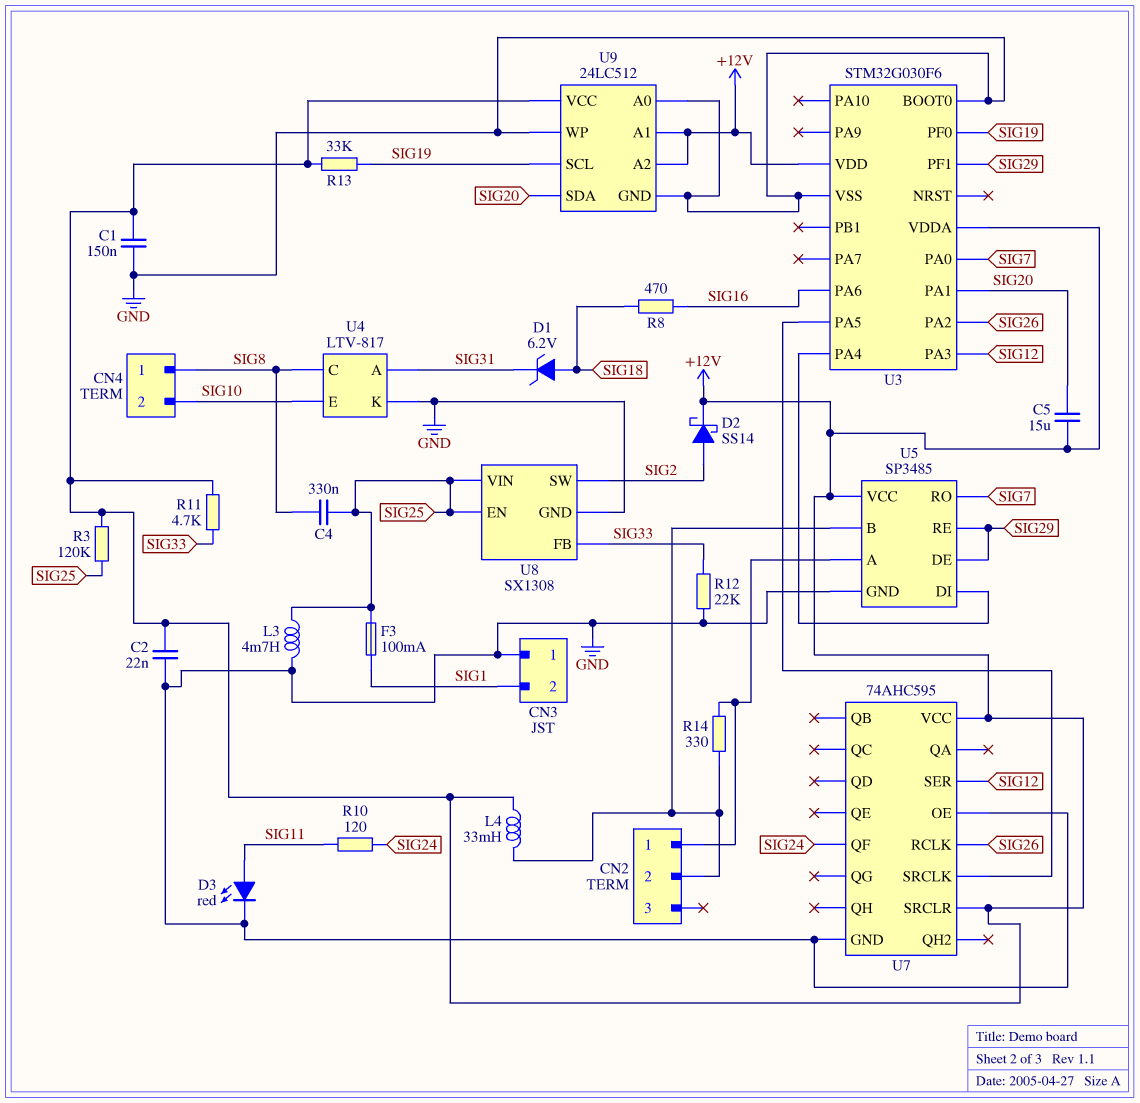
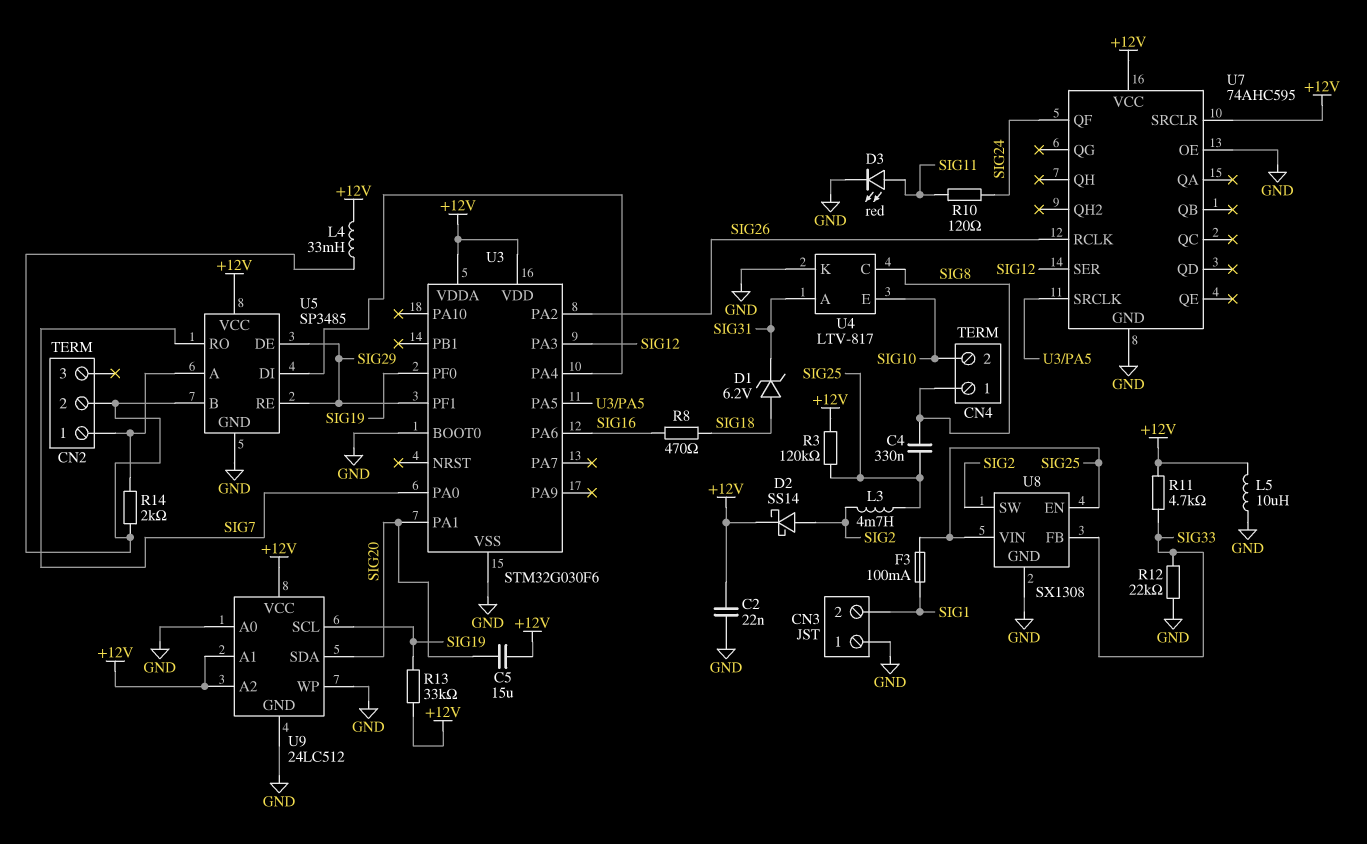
C1: 150nF (+12V, GND) -> none
L3: 4.7mH (GND, SIG25) -> 4.7mH (SIG2, SIG25)
L5: none -> 10uH (+12V, GND)
R14: 330 (CN2/1, CN2/2) -> 2k (CN2/1, CN2/2)

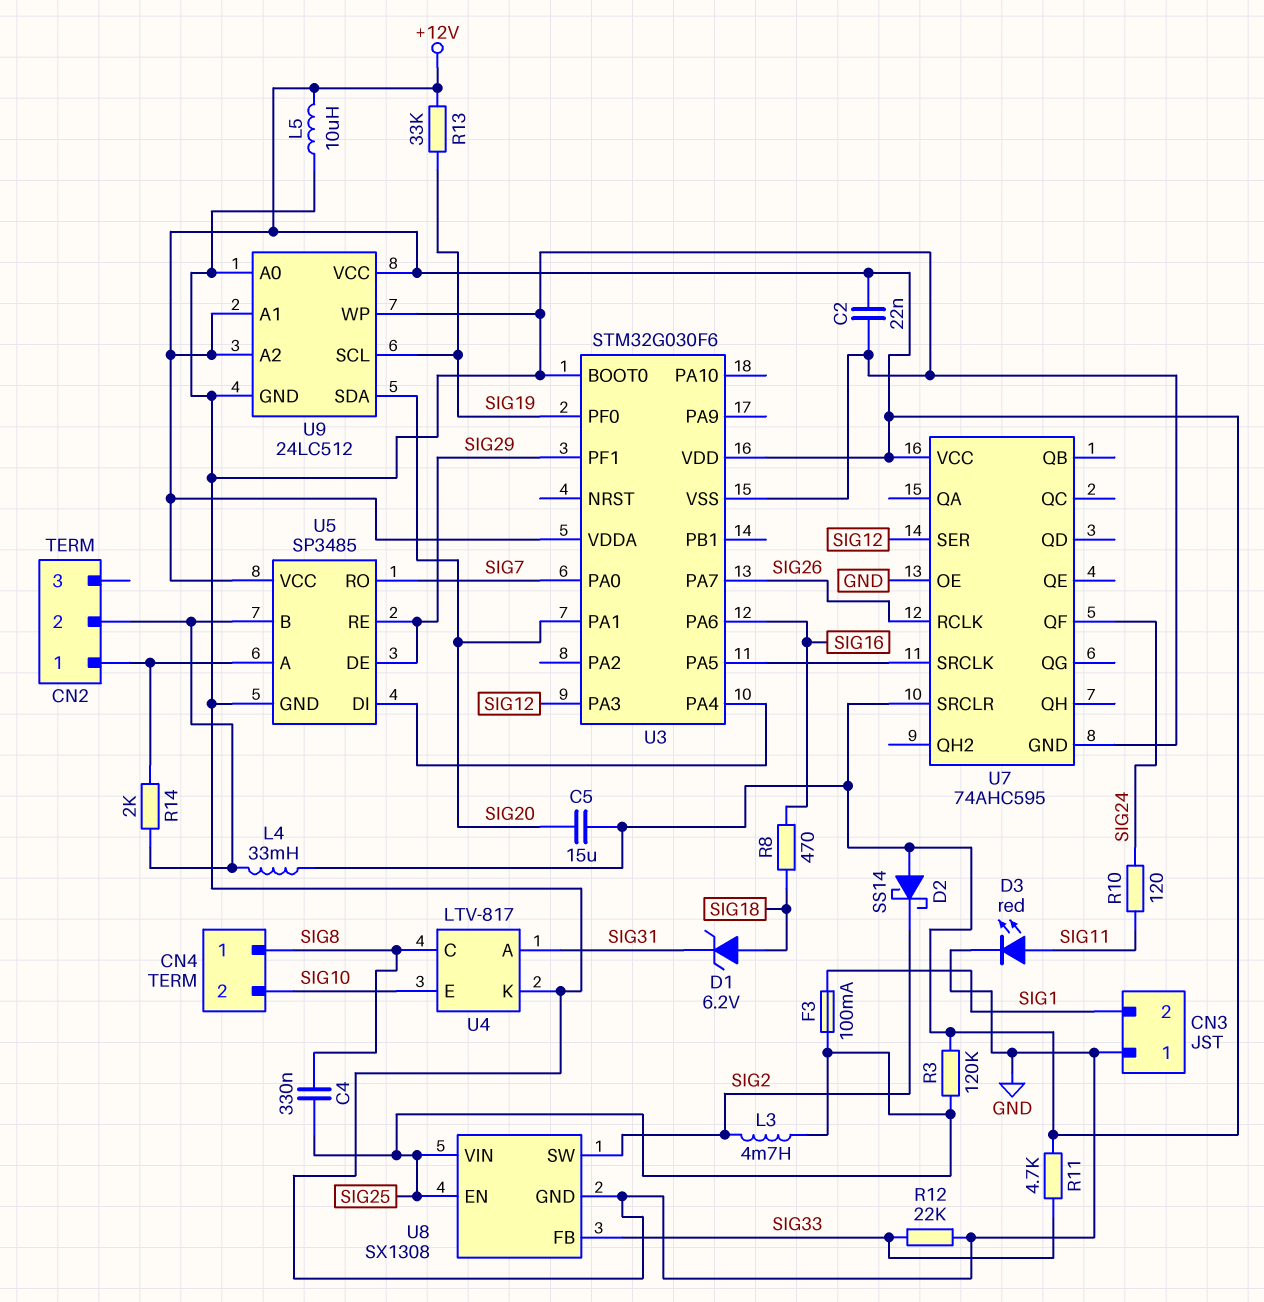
D2: schottky SS14 (A SIG2, K +12V) -> schottky SS14 (A +12V, K SIG2)
U3 pin PA2: SIG26 -> none
U3 pin PA7: none -> SIG26

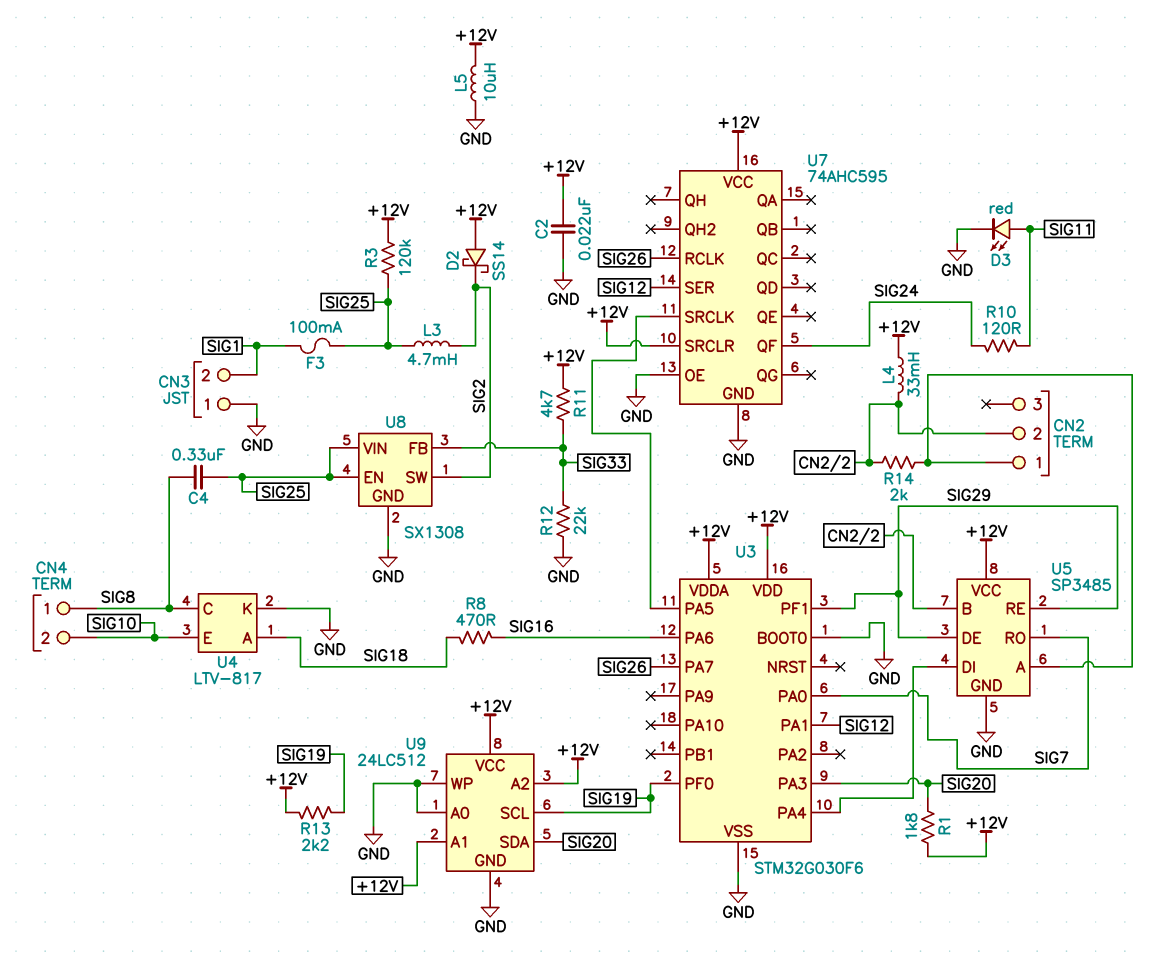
C5: 15uF (+12V, SIG20) -> none
D1: zener 6.2V (A SIG18, K SIG31) -> none
R1: none -> 1.8k (+12V, SIG20)
R13: 33k (+12V, SIG19) -> 2.2k (+12V, SIG19)
U3 pin PA1: SIG20 -> SIG12
U3 pin PA3: SIG12 -> SIG20
U4 pin A: SIG31 -> SIG18

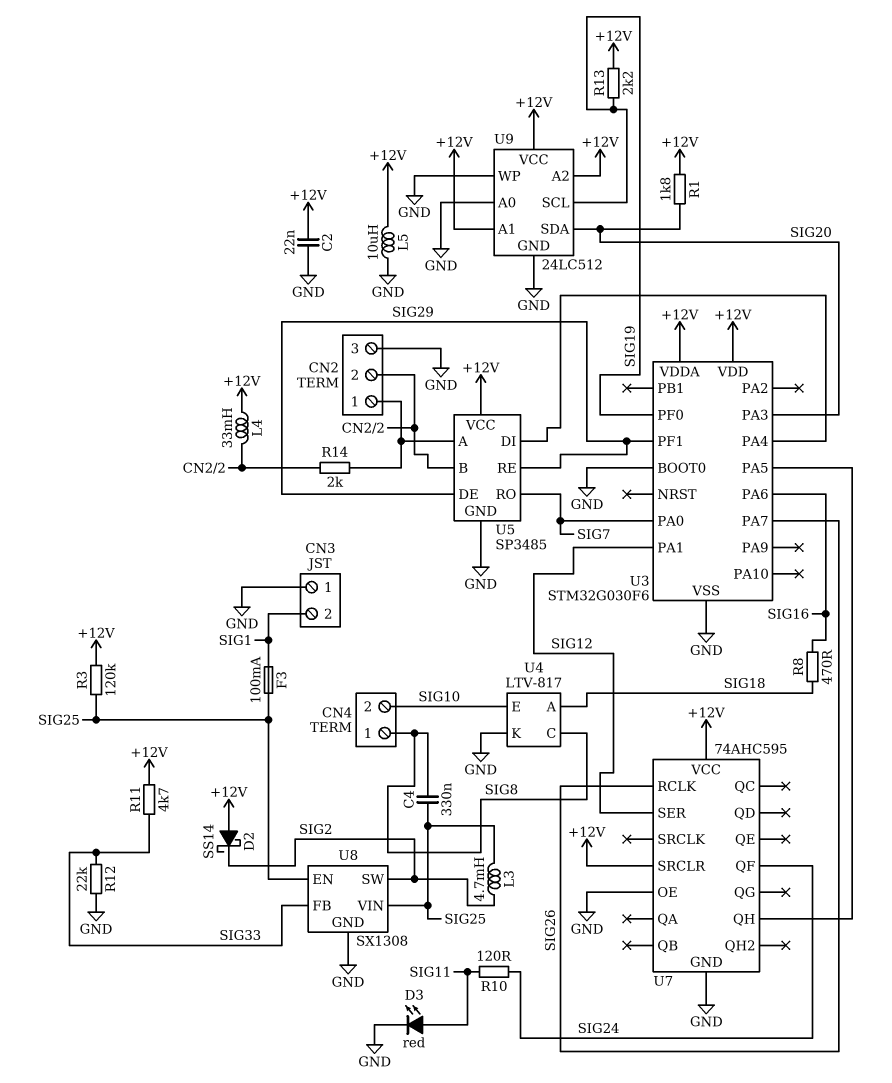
CN2 pin 3: none -> GND
U7 pin QH: none -> U3/PA5
U7 pin SRCLK: U3/PA5 -> none

